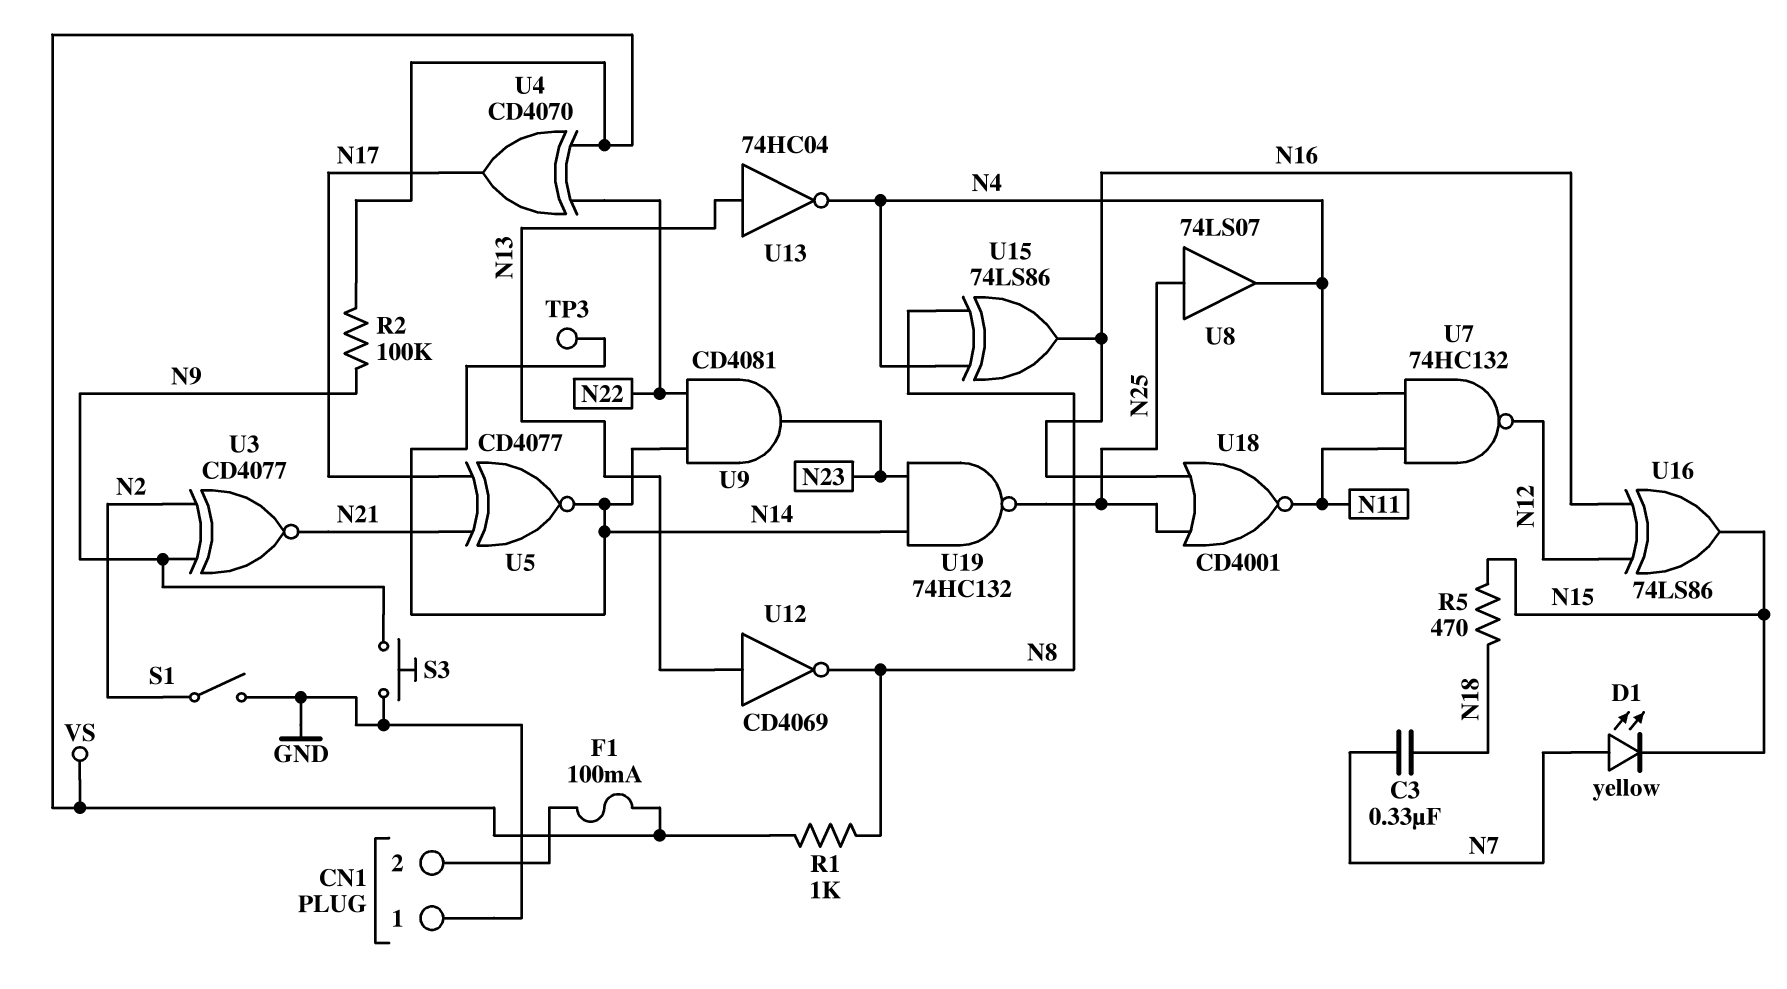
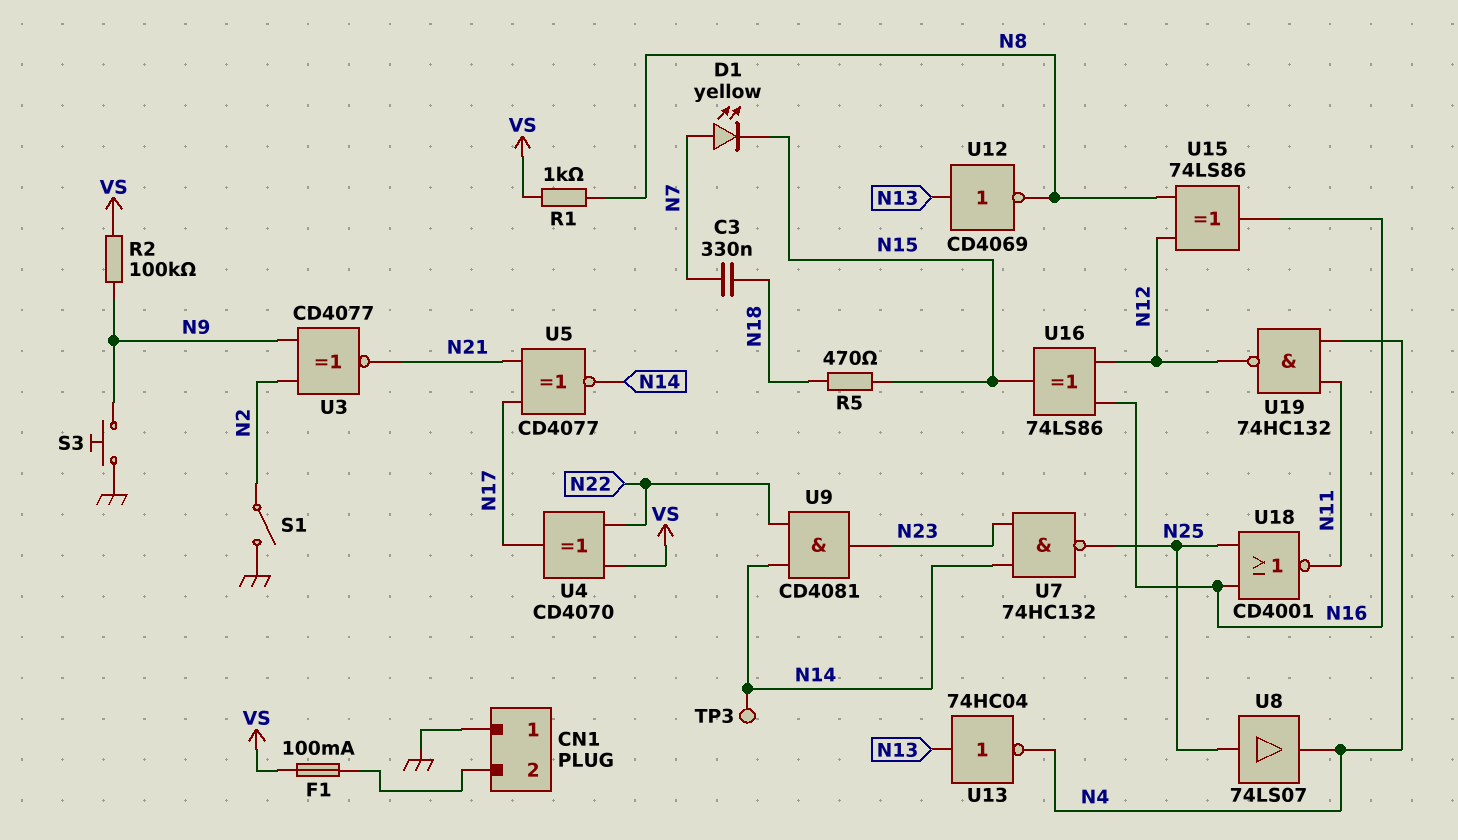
U7: NAND 74HC132 (in N4, in N11, out N12) -> NAND 74HC132 (in N14, in N23, out N25)
U15: XOR 74LS86 (in N4, in N8, out N16) -> XOR 74LS86 (in N8, in N12, out N16)
U19: NAND 74HC132 (in N14, in N23, out N25) -> NAND 74HC132 (in N4, in N11, out N12)

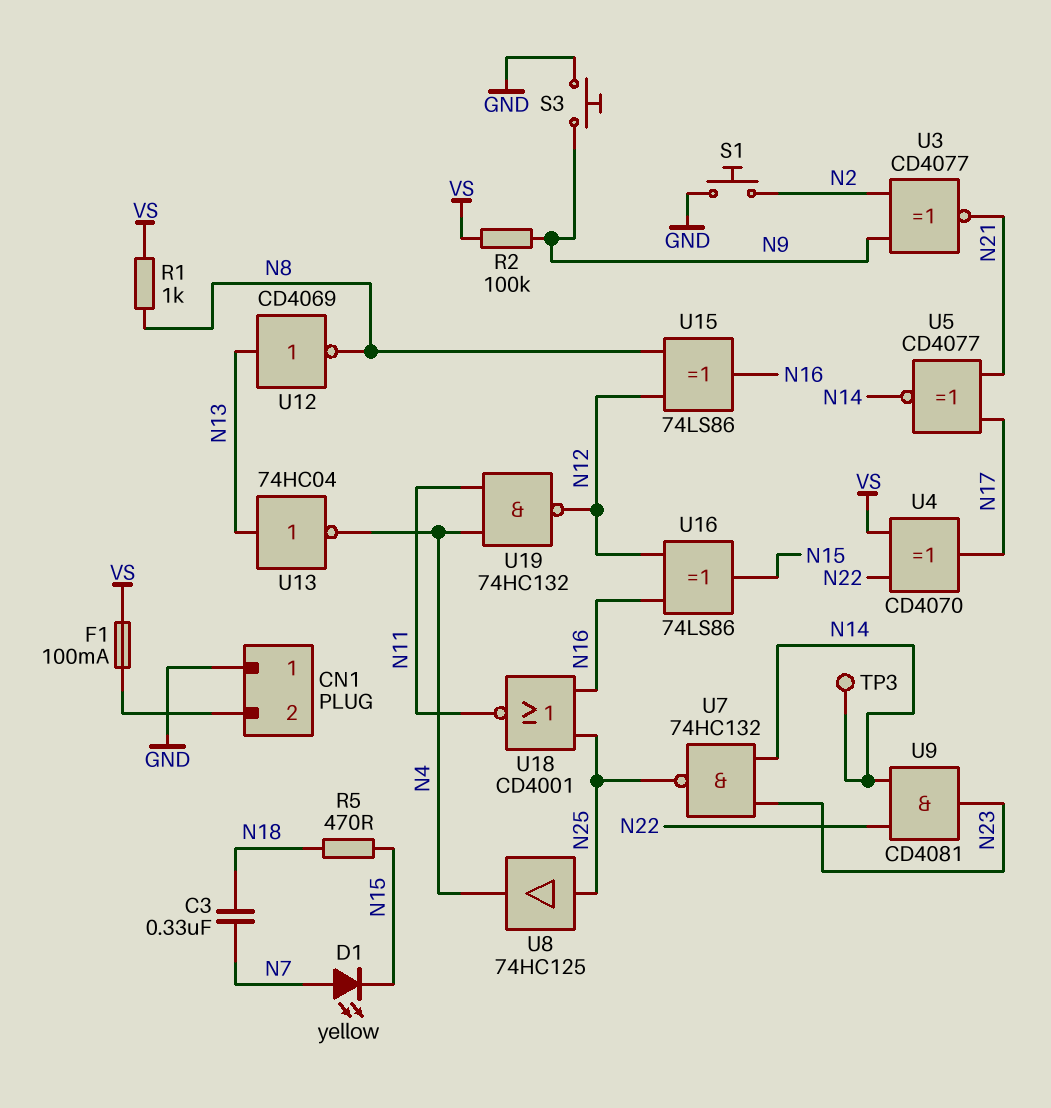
S1: switch (GND, N2) -> button (GND, N2)
U8: buffer 74LS07 (in N25, out N4) -> buffer 74HC125 (in N25, out N4)

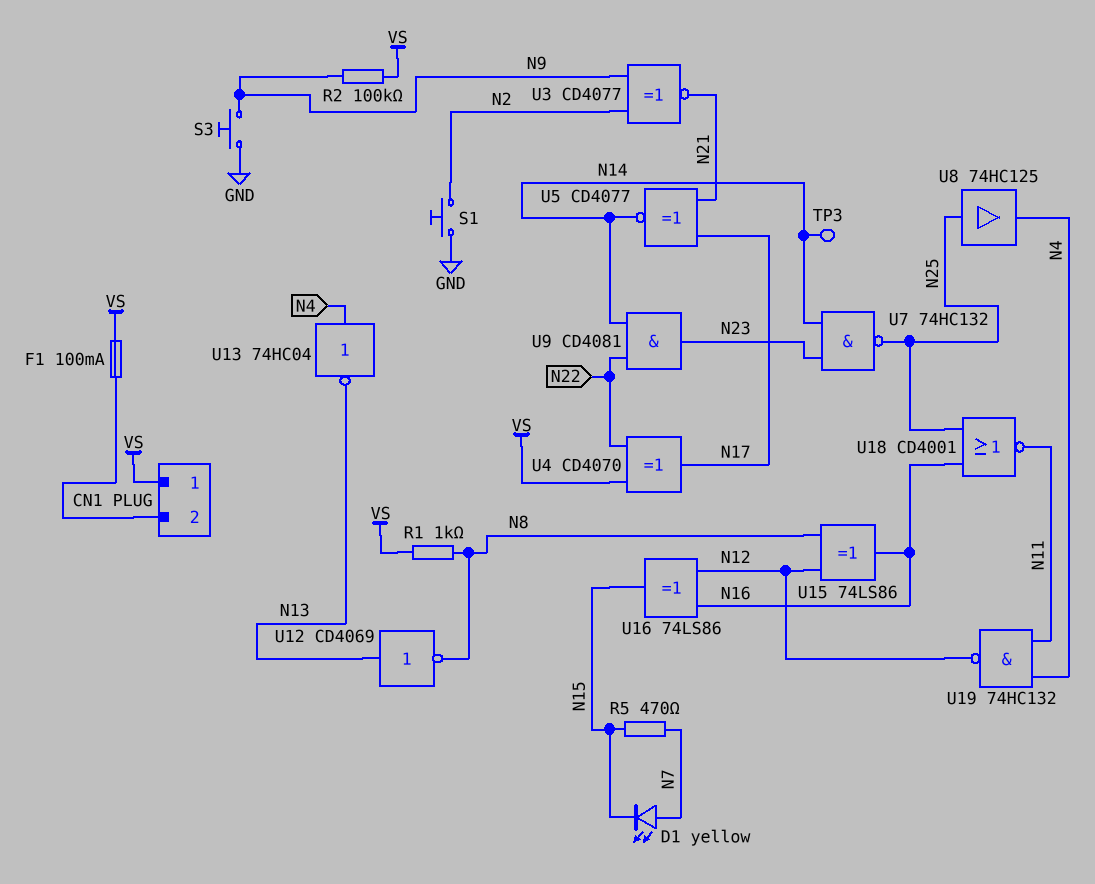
C3: 330nF (N7, N18) -> none
CN1 pin 1: GND -> VS
R5: 470 (N15, N18) -> 470 (N7, N15)
U13: NOT 74HC04 (in N13, out N4) -> NOT 74HC04 (in N4, out N13)

